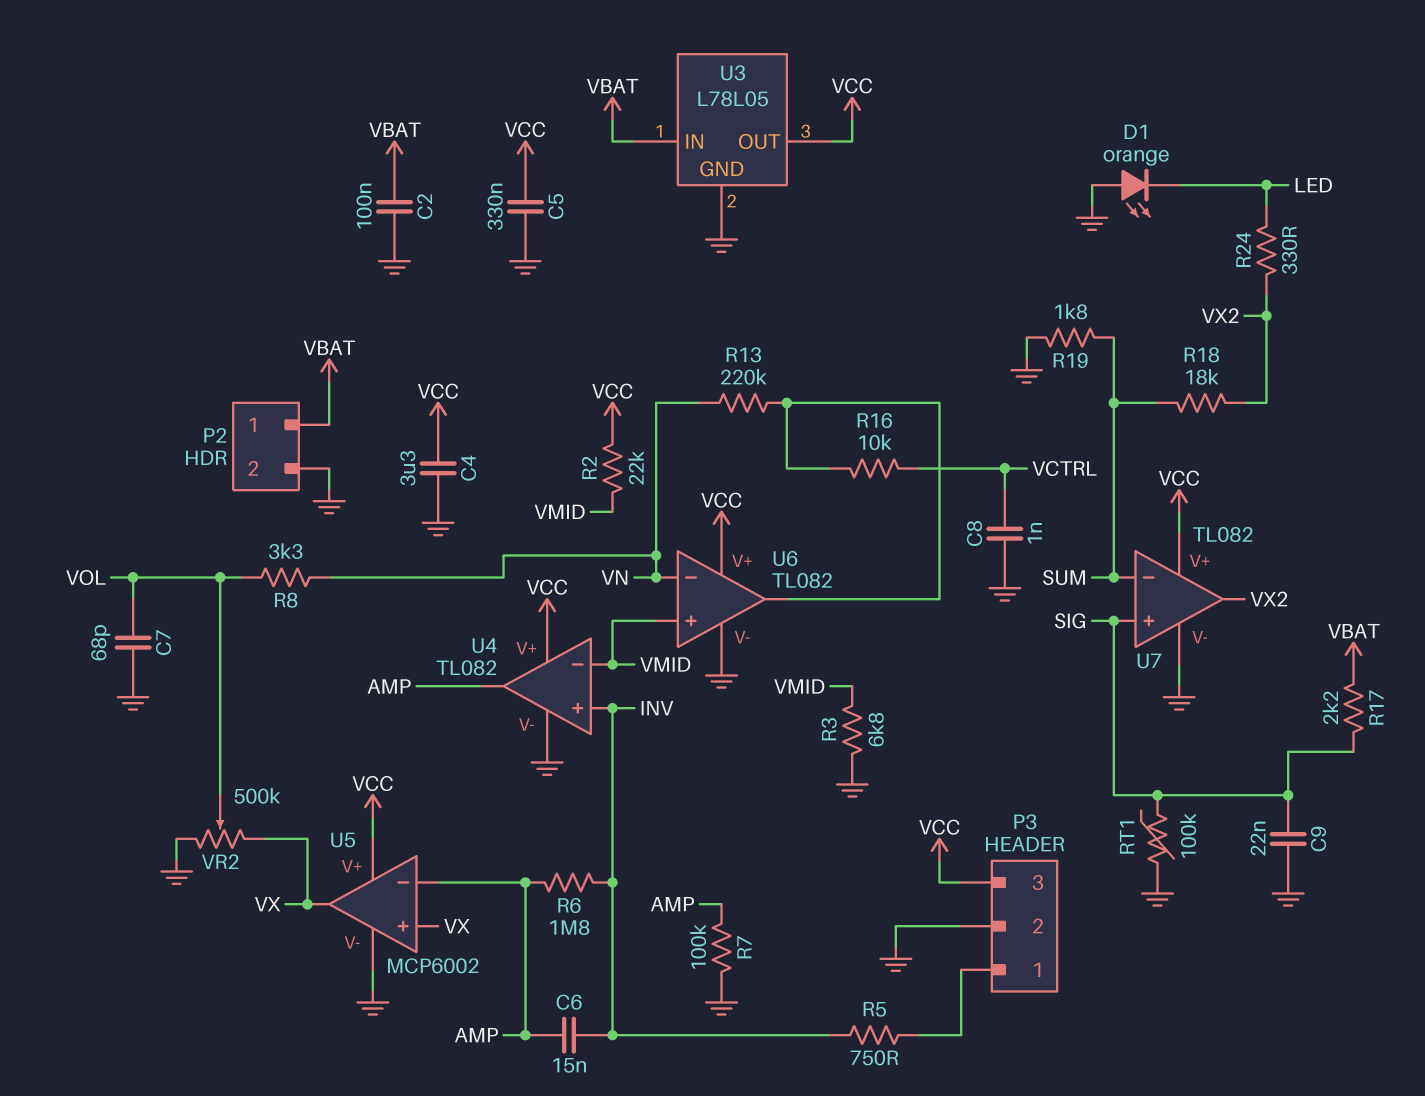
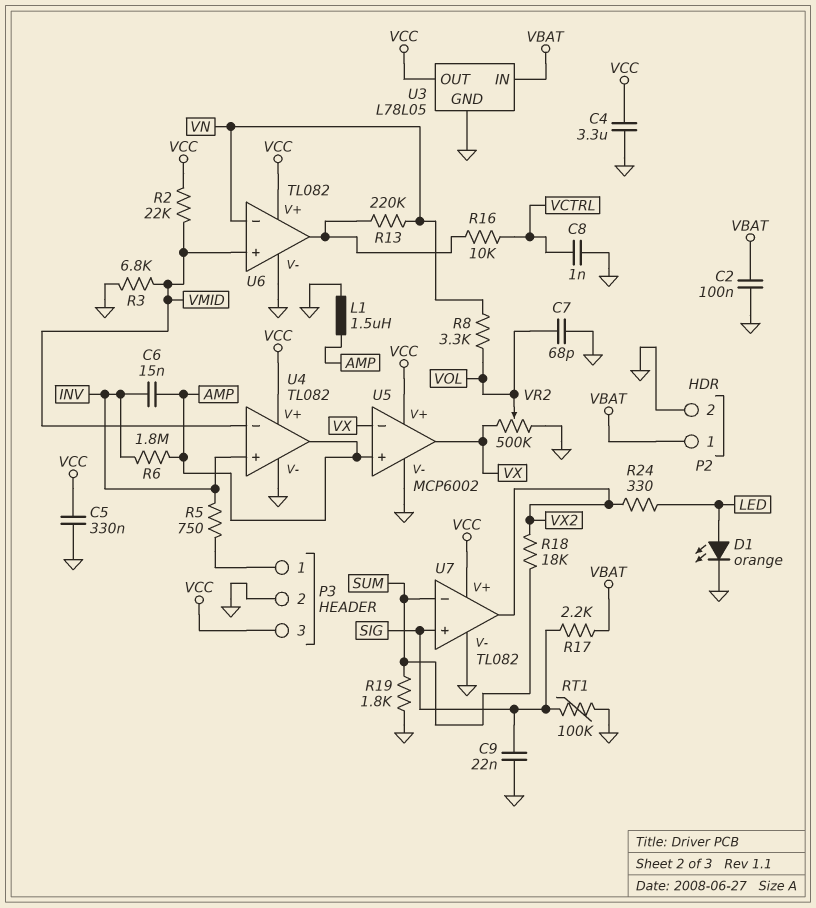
D1: LED orange (A GND, K LED) -> LED orange (A LED, K GND)
L1: none -> 1.5uH (AMP, GND)
R7: 100k (AMP, GND) -> none
U5 pin in+: VX -> AMP
U5 pin in-: AMP -> VX

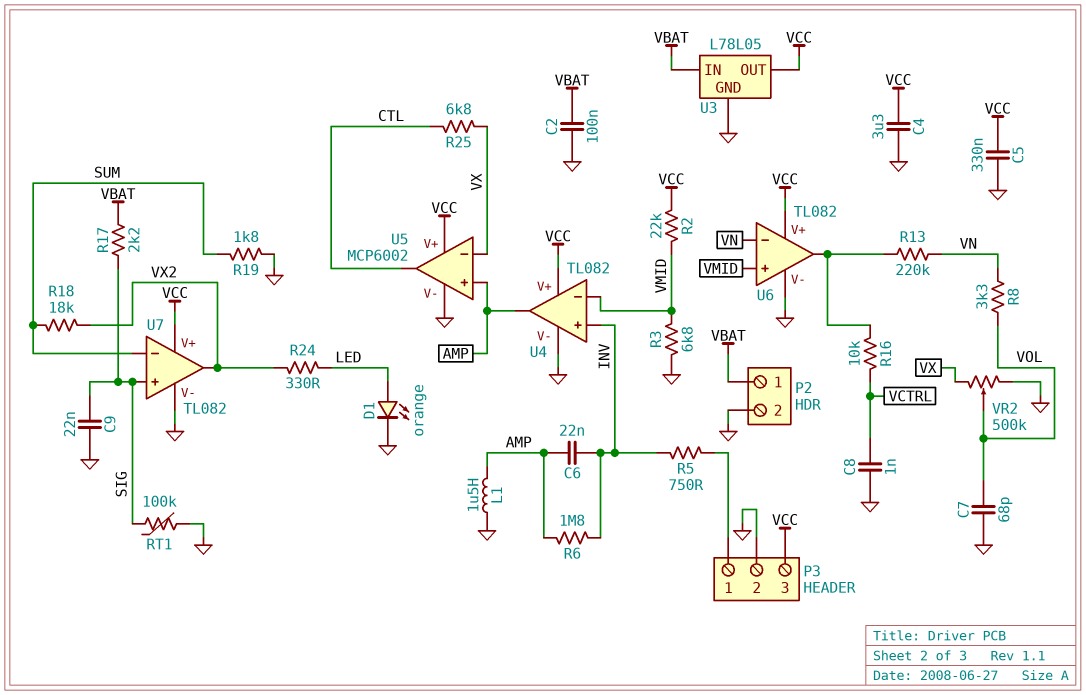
C6: 15nF (AMP, INV) -> 22nF (AMP, INV)
R25: none -> 6.8k (CTL, VX)
U5 pin out: VX -> CTL

